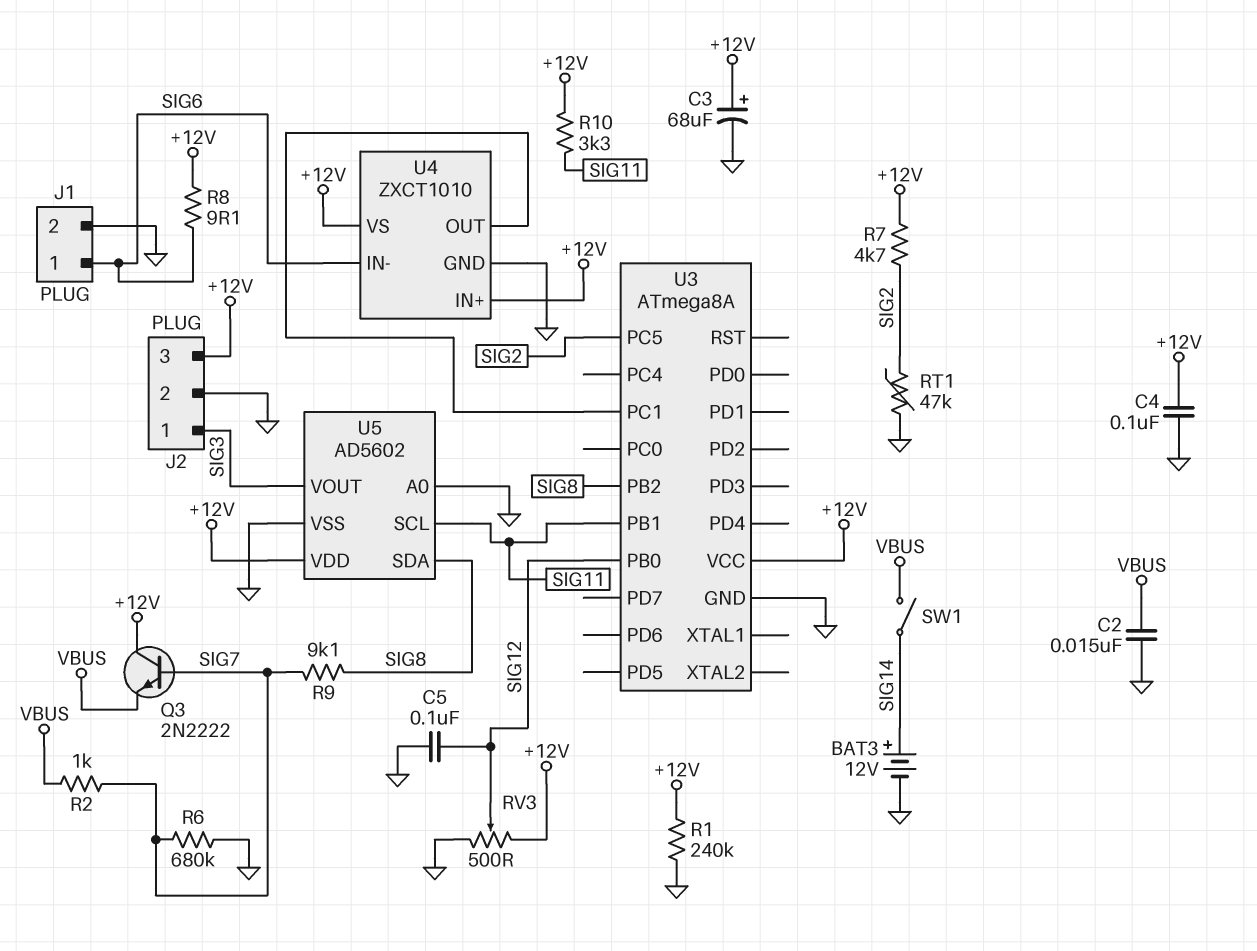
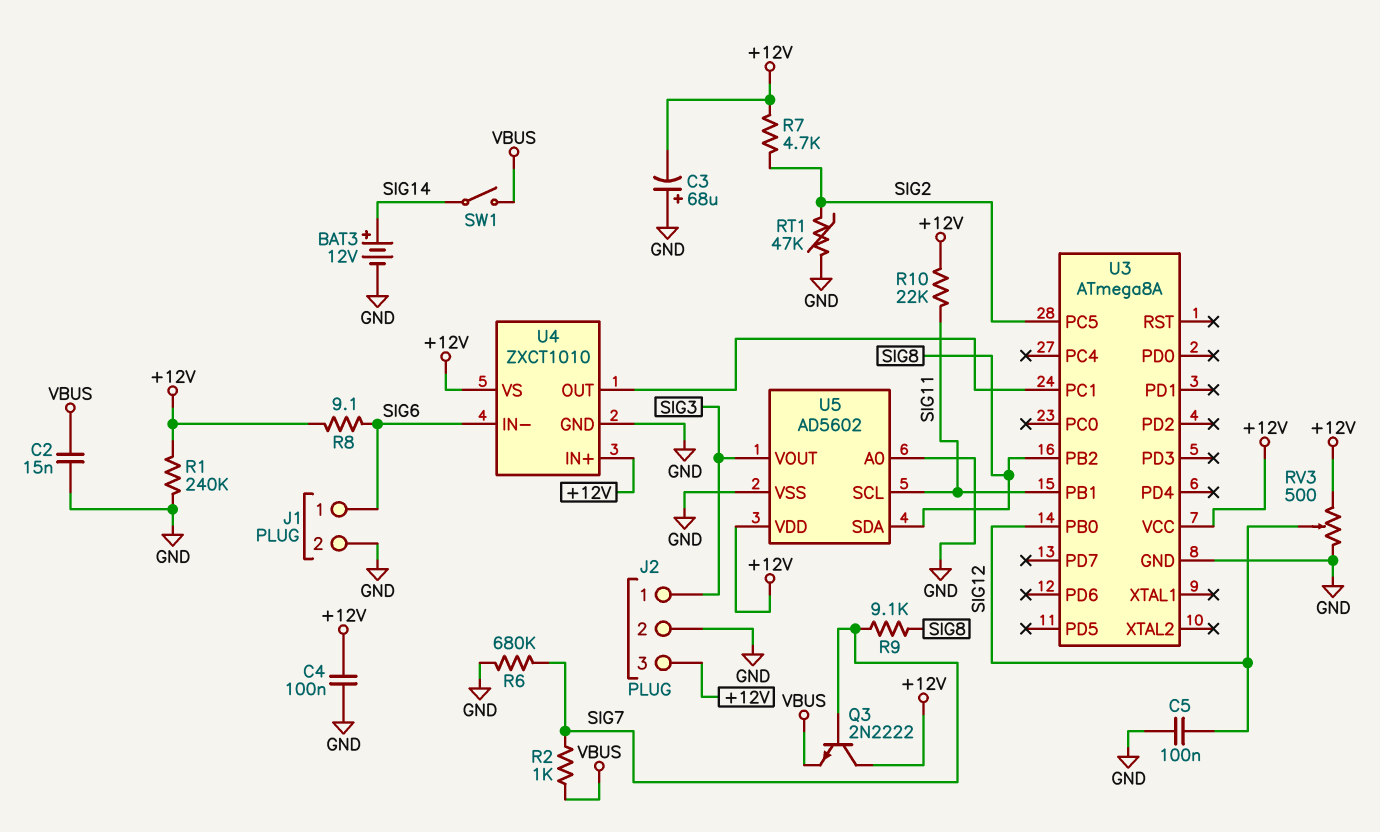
C3: 68uF (plus +12V, minus GND) -> 68uF (plus GND, minus +12V)
R10: 3.3k (+12V, SIG11) -> 22k (+12V, SIG11)

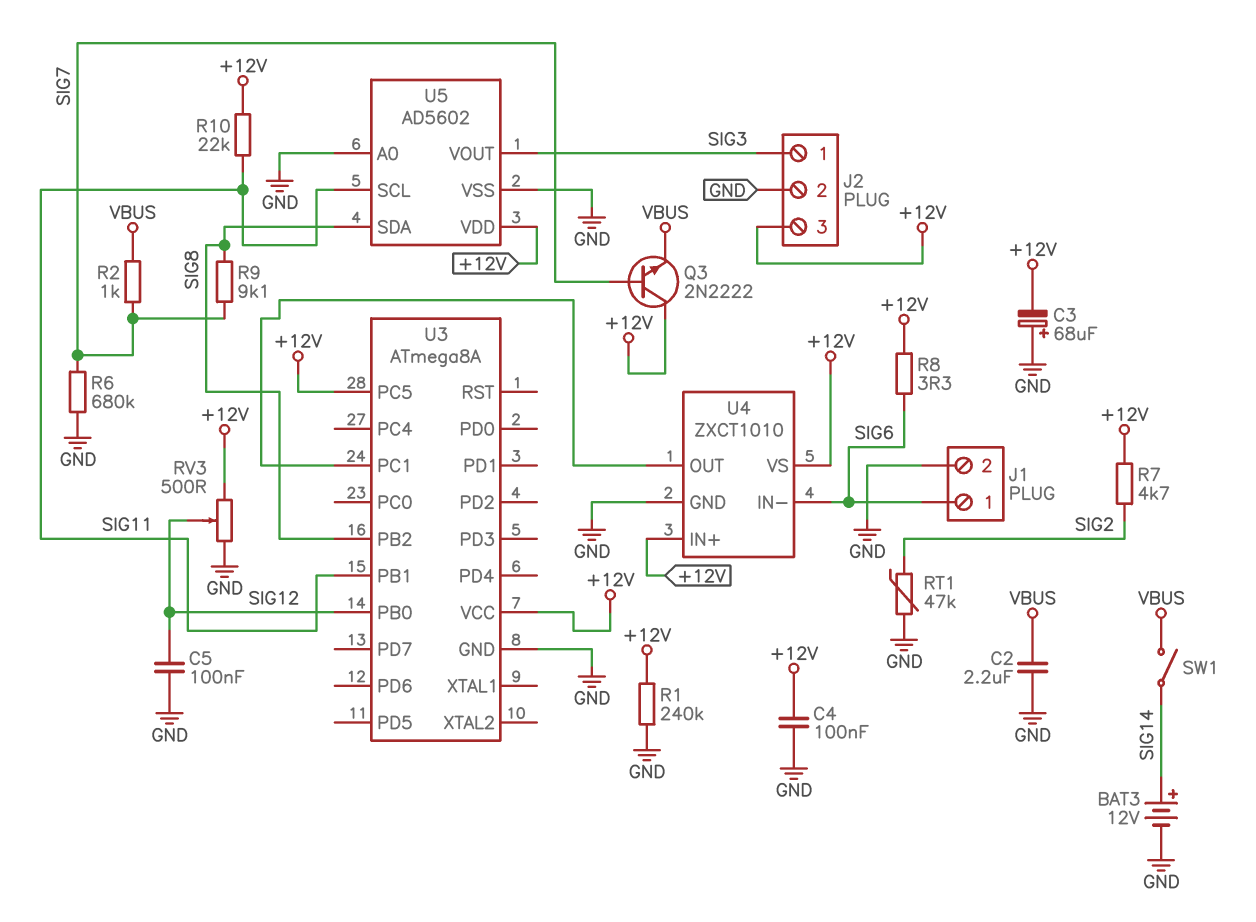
C2: 15nF (GND, VBUS) -> 2.2uF (GND, VBUS)
R8: 9.1 (+12V, SIG6) -> 3.3 (+12V, SIG6)
U3 pin PC5: SIG2 -> +12V

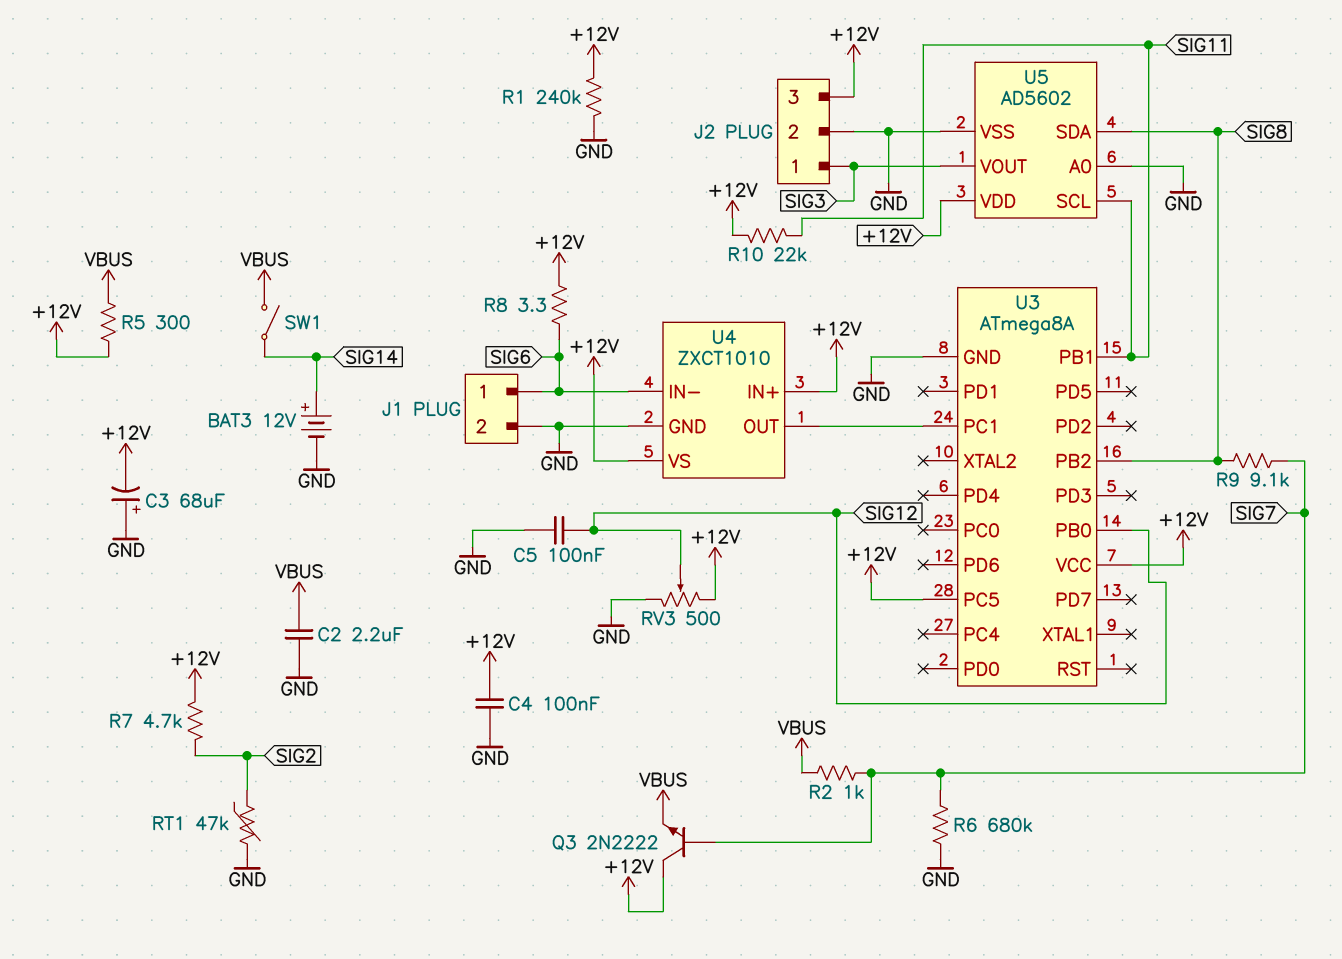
R5: none -> 300 (+12V, VBUS)

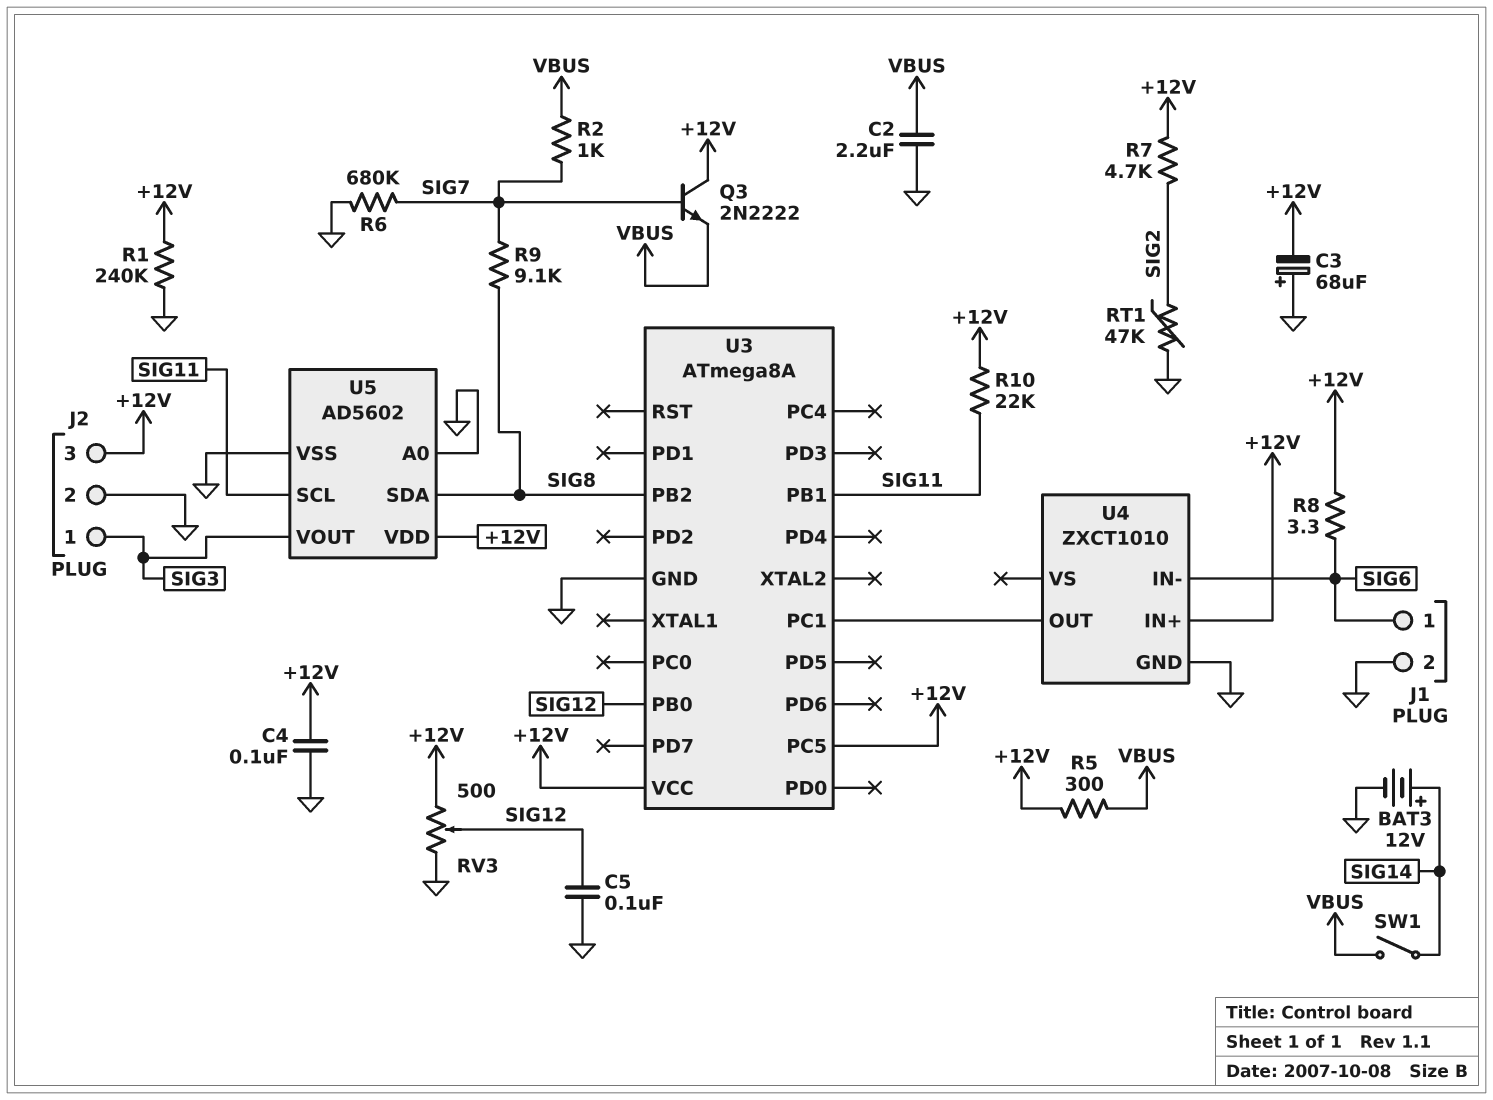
U4 pin VS: +12V -> none

